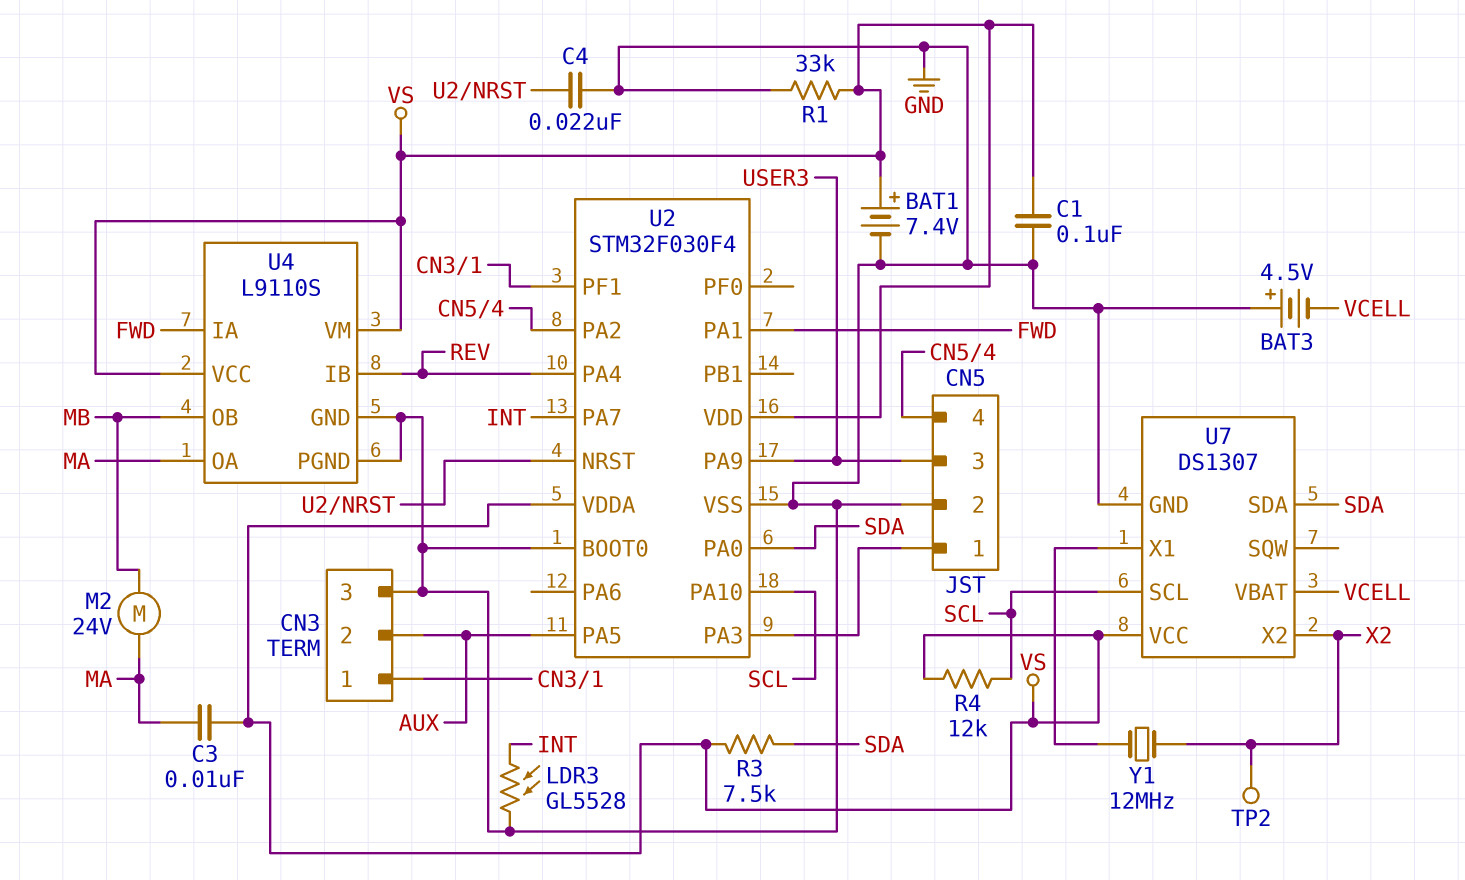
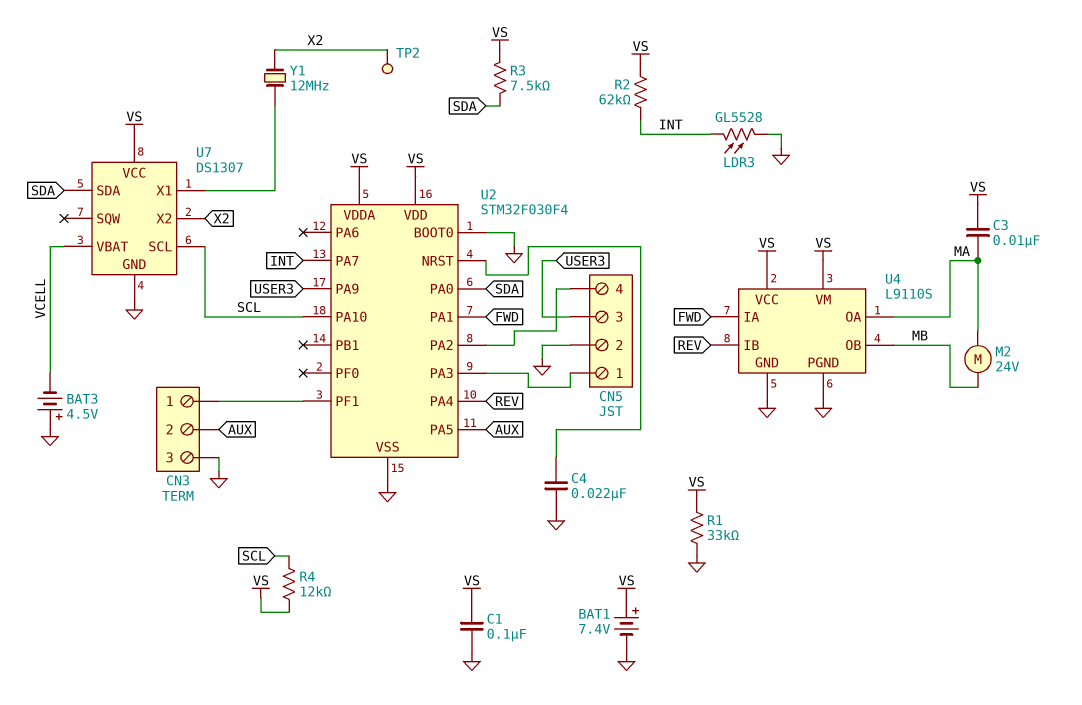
R2: none -> 62k (INT, VS)

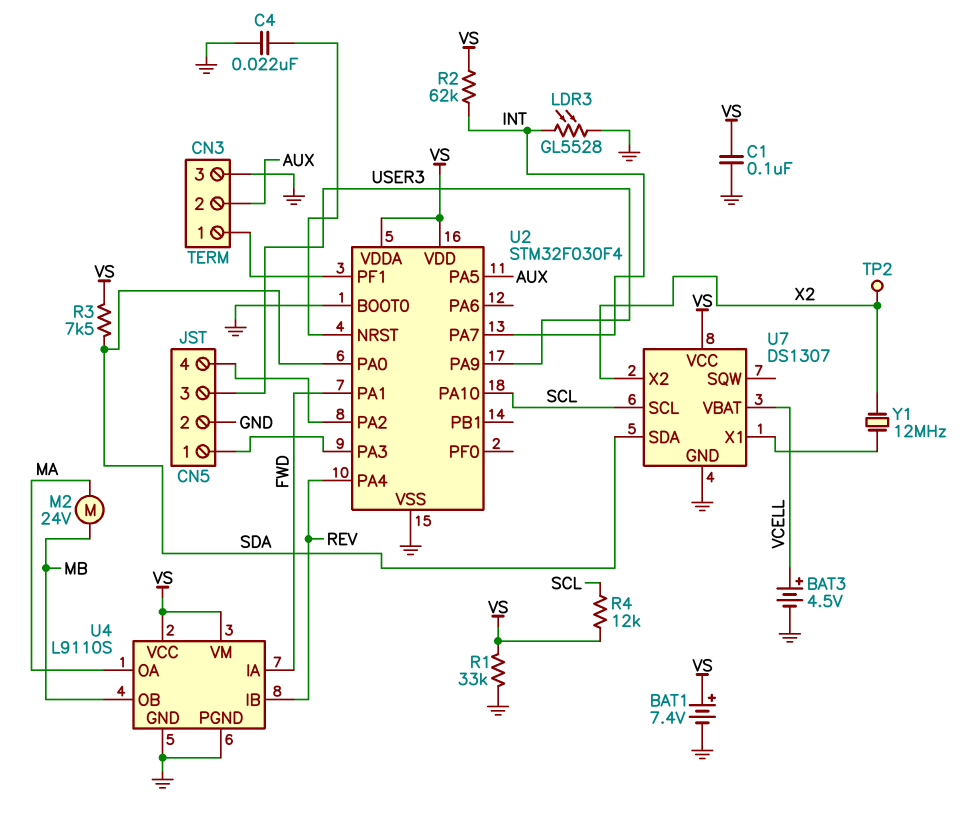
BAT3: 4.5V (plus GND, minus VCELL) -> 4.5V (plus VCELL, minus GND)
C3: 10nF (MA, VS) -> none

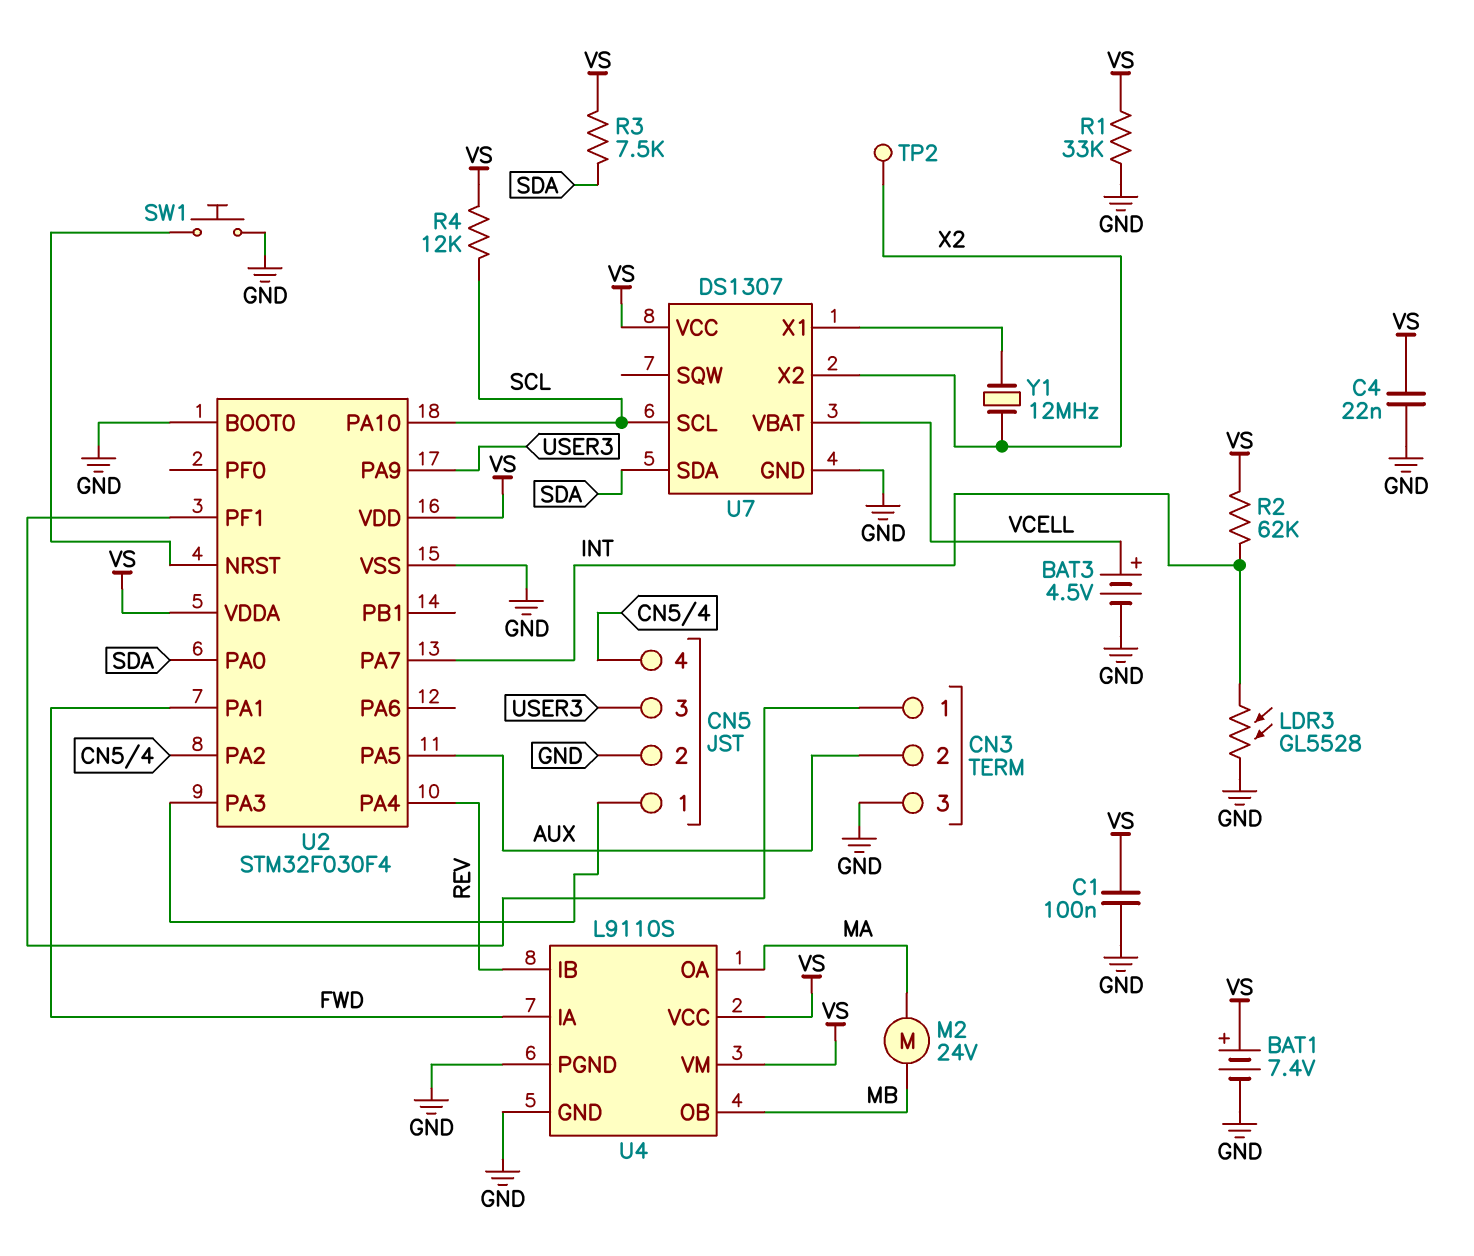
C4: 22nF (GND, U2/NRST) -> 22nF (GND, VS)
SW1: none -> button (GND, U2/NRST)

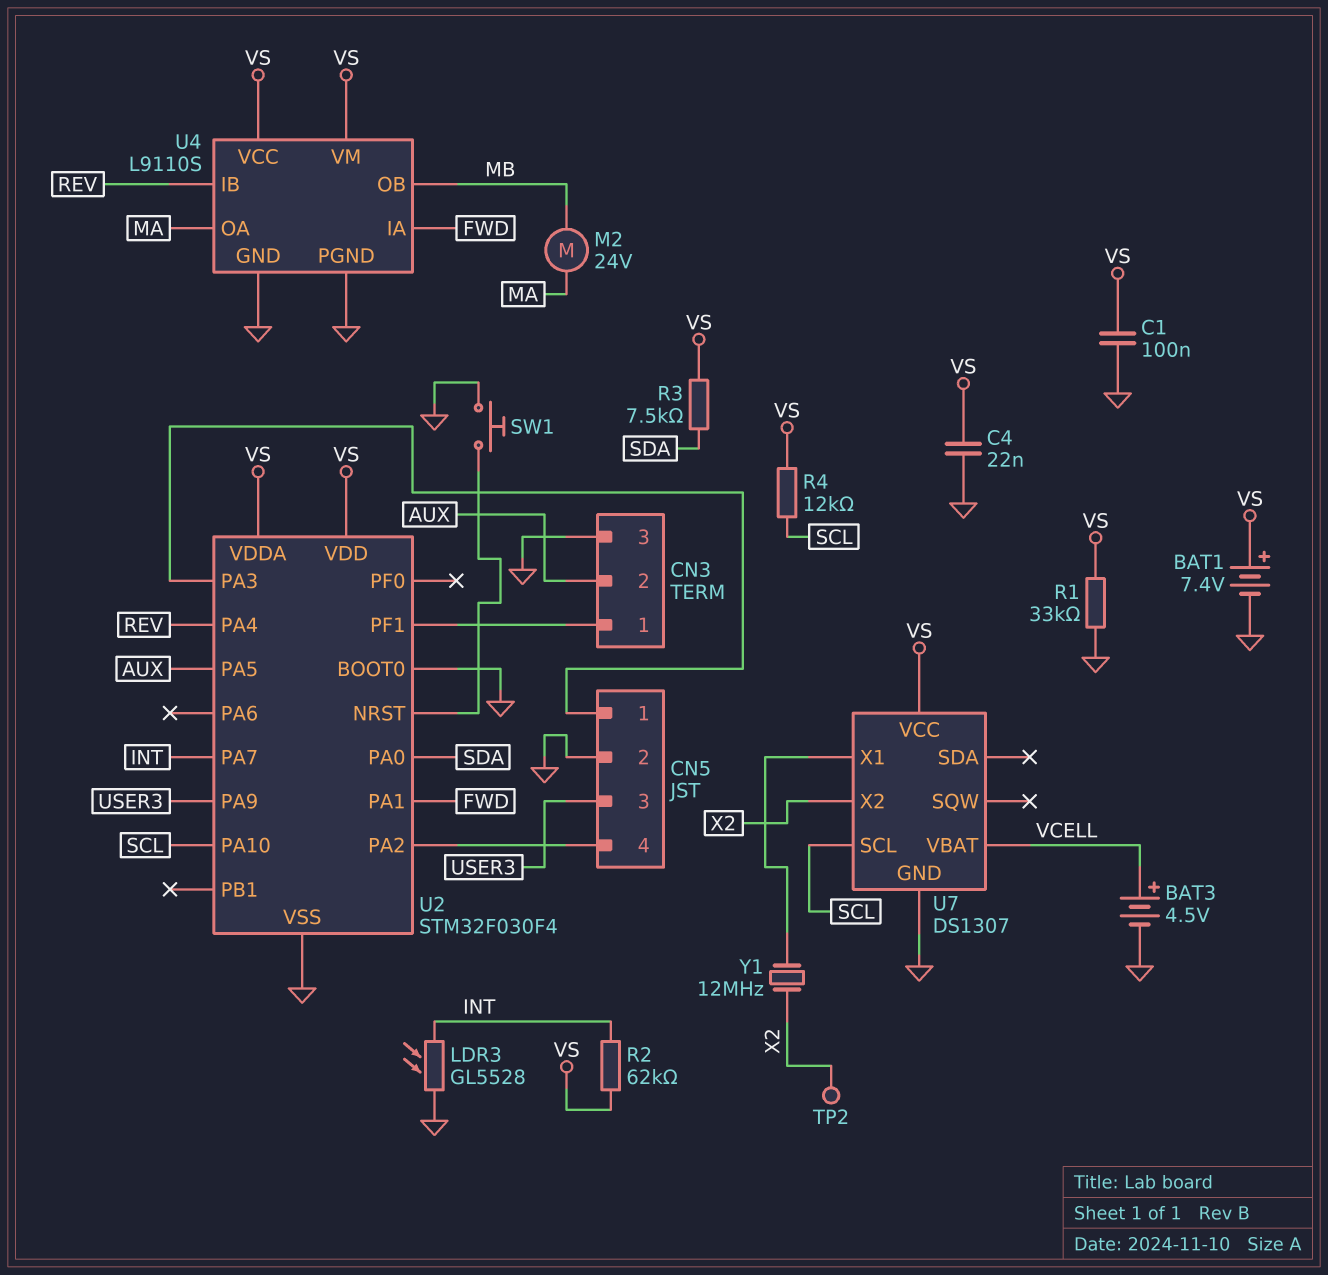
U7 pin SDA: SDA -> none

